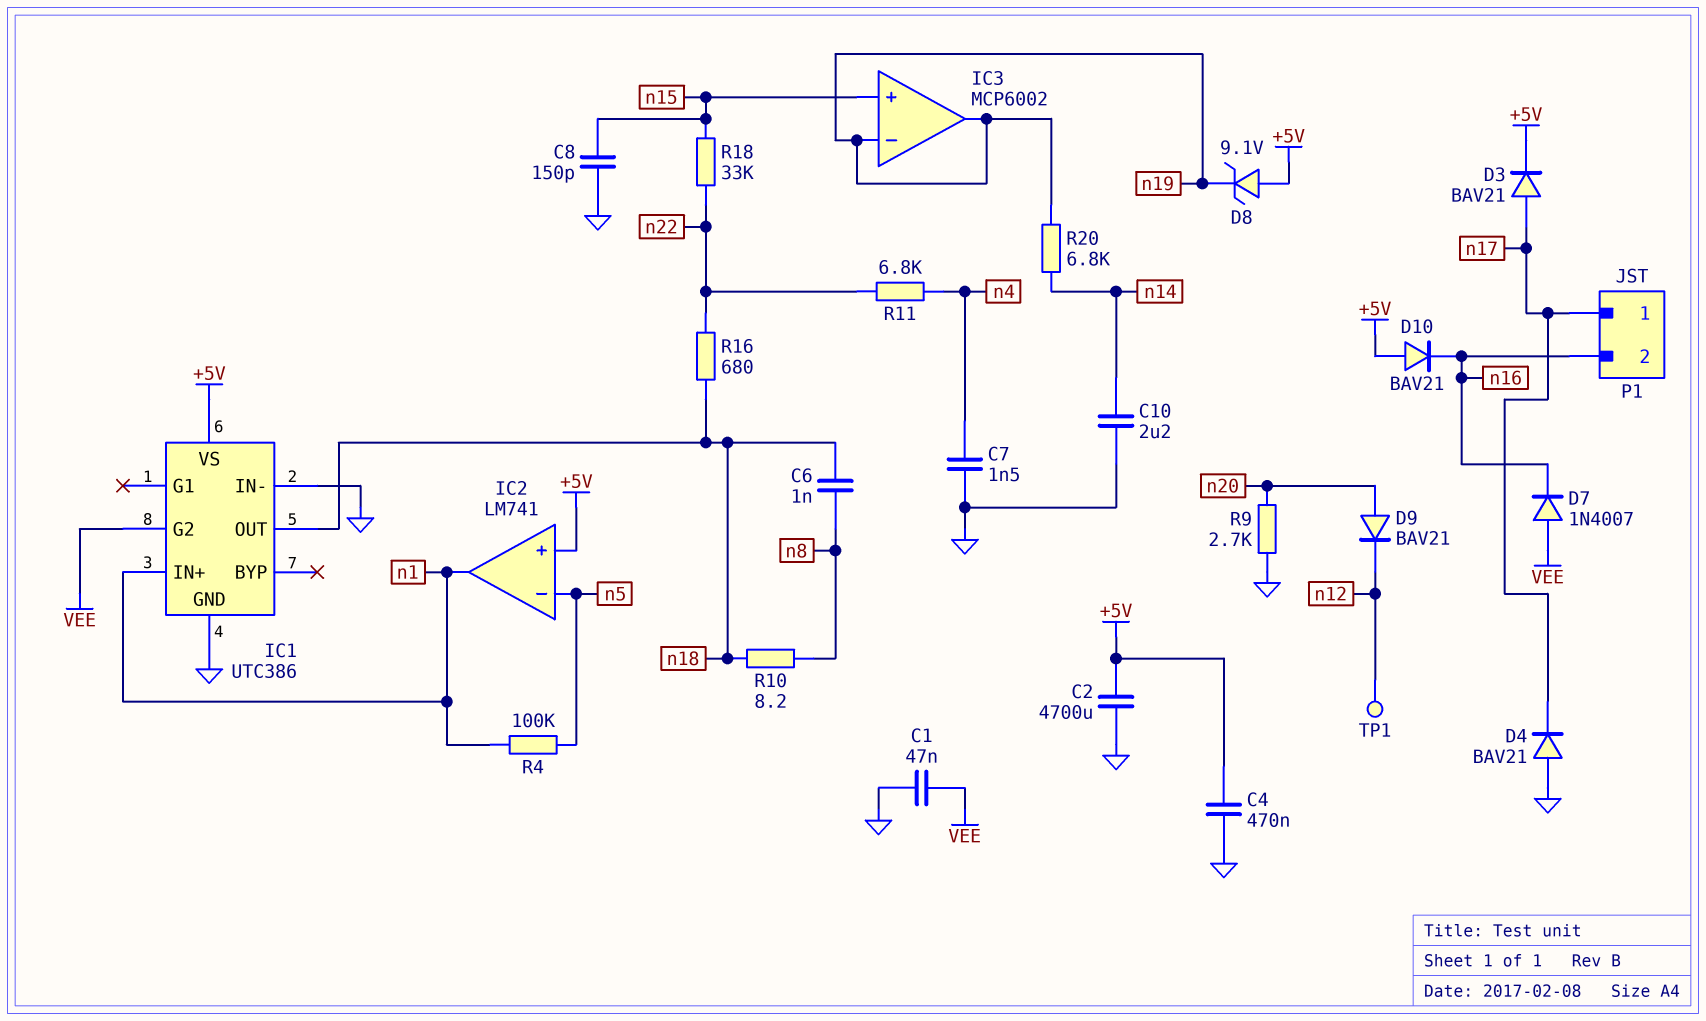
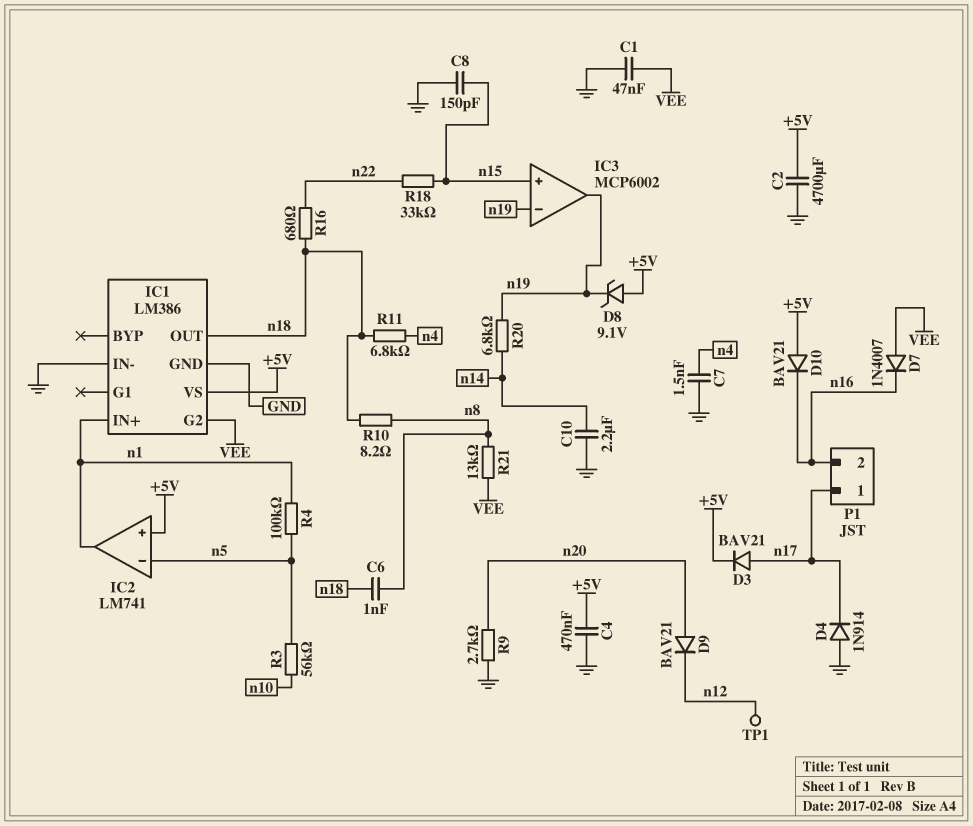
D4: diode BAV21 (A GND, K n17) -> diode 1N914 (A GND, K n17)
IC1: UTC386 -> LM386
R3: none -> 56k (n5, n10)
R11: 6.8k (n4, n22) -> 6.8k (n4, n18)
R21: none -> 13k (VEE, n8)

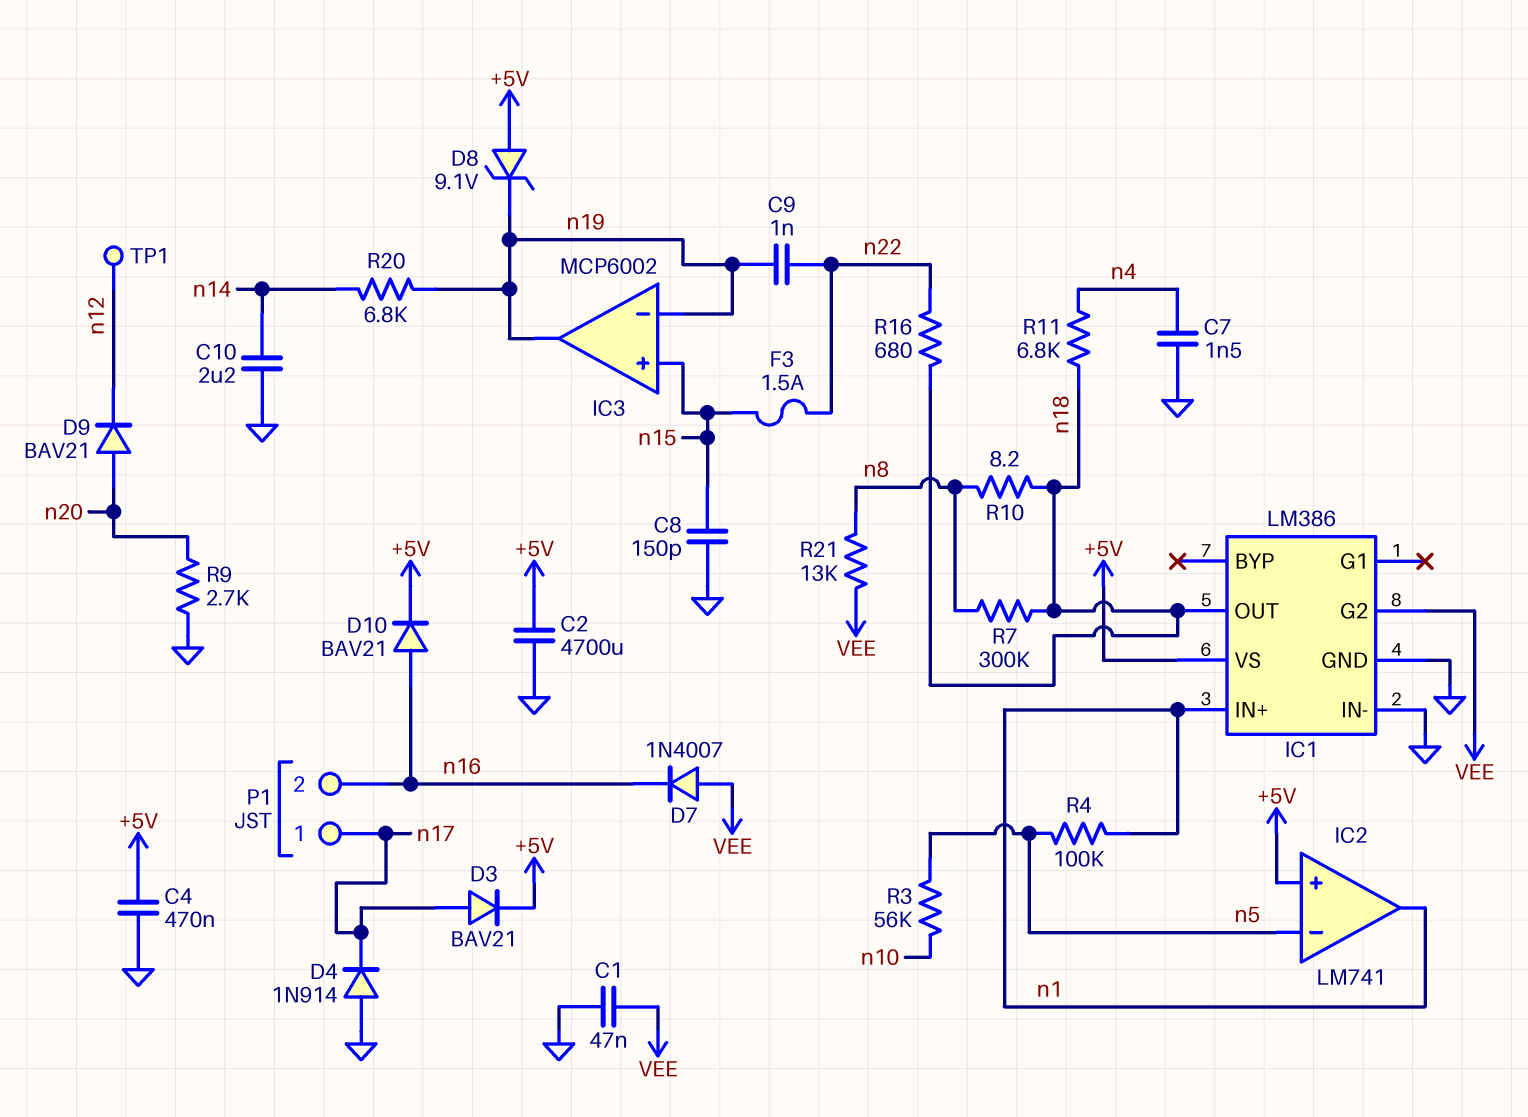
C6: 1nF (n8, n18) -> none
C9: none -> 1nF (n19, n22)
D10: diode BAV21 (A +5V, K n16) -> diode BAV21 (A n16, K +5V)
F3: none -> 1.5A (n15, n22)
R7: none -> 300k (n8, n18)
R18: 33k (n15, n22) -> none

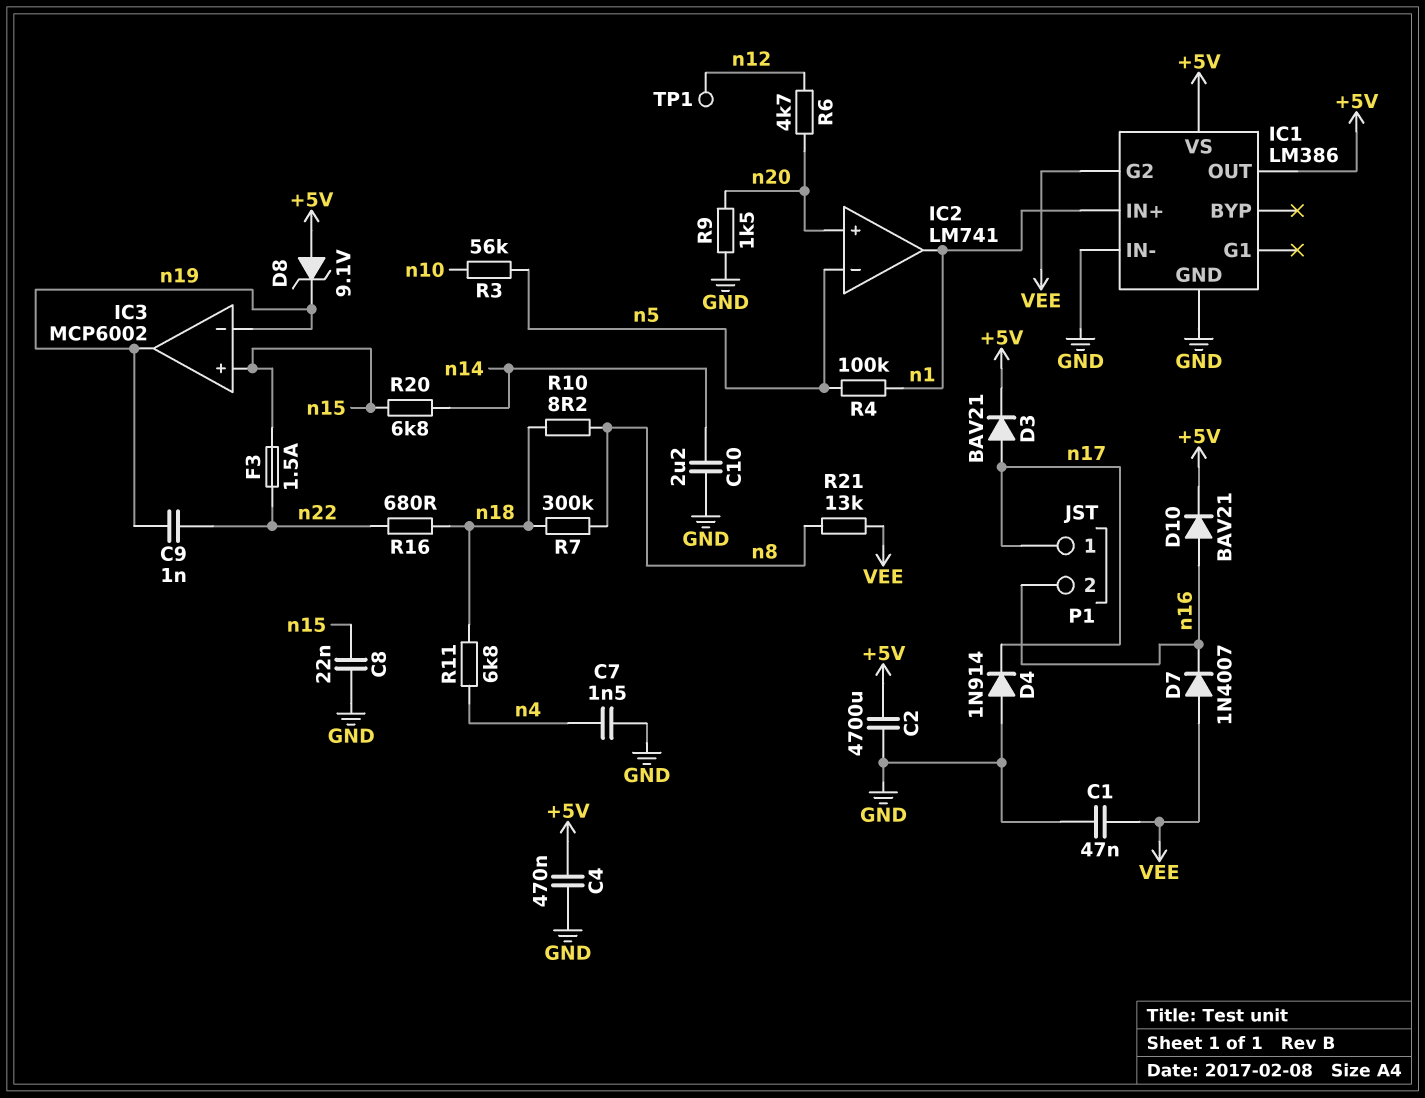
C8: 150pF (GND, n15) -> 22nF (GND, n15)
D9: diode BAV21 (A n20, K n12) -> none
IC1 pin OUT: n18 -> +5V
IC2 pin in+: +5V -> n20
R6: none -> 4.7k (n12, n20)
R9: 2.7k (GND, n20) -> 1.5k (GND, n20)
R20: 6.8k (n14, n19) -> 6.8k (n14, n15)

